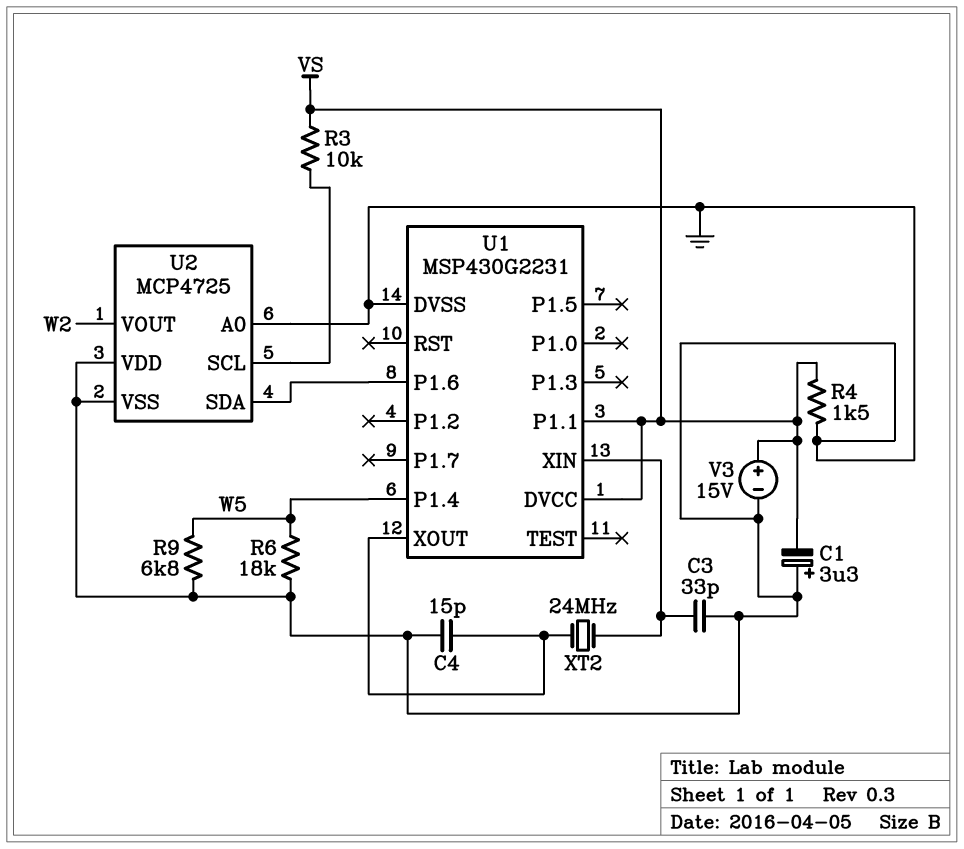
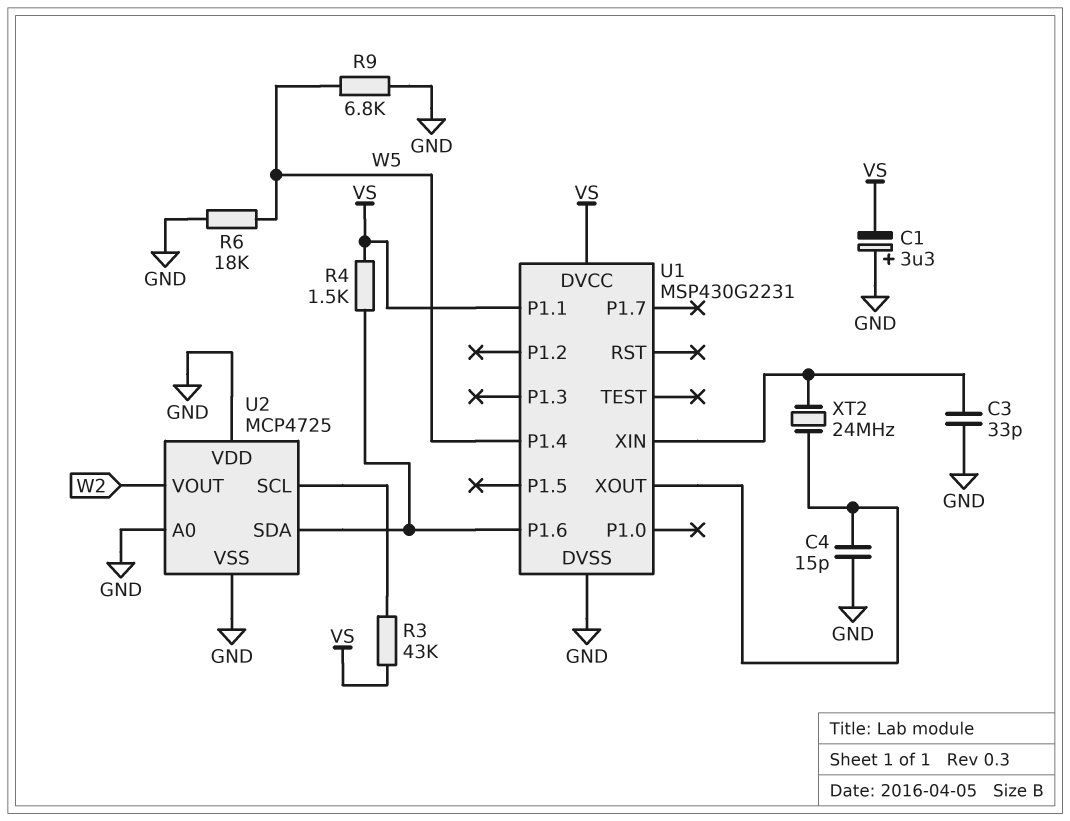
R3: 10k (U2/SCL, VS) -> 43k (U2/SCL, VS)
R4: 1.5k (GND, VS) -> 1.5k (U1/P1.6, VS)
V3: 15V (plus VS, minus GND) -> none

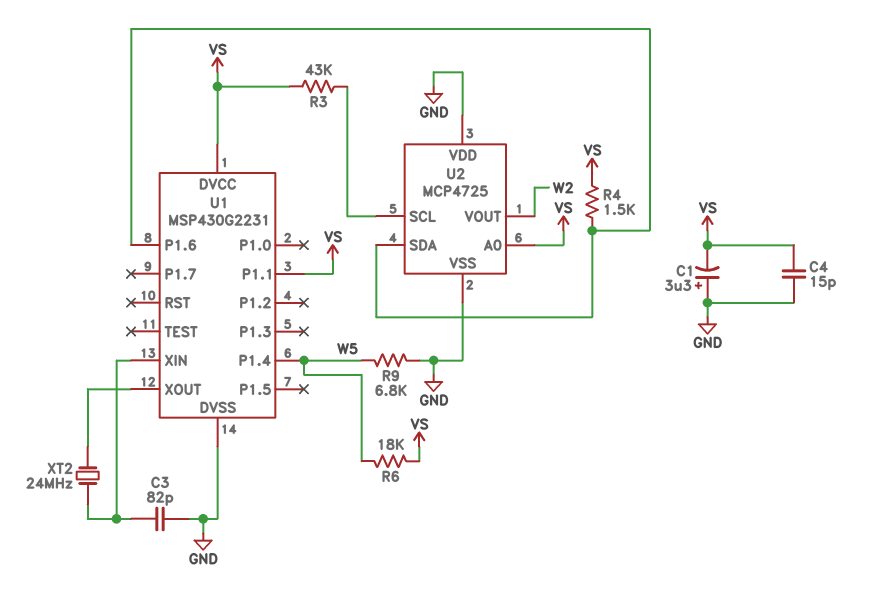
C3: 33pF (GND, U1/XIN) -> 82pF (GND, U1/XIN)
C4: 15pF (GND, U1/XOUT) -> 15pF (GND, VS)
R6: 18k (GND, W5) -> 18k (VS, W5)
U2 pin A0: GND -> VS

